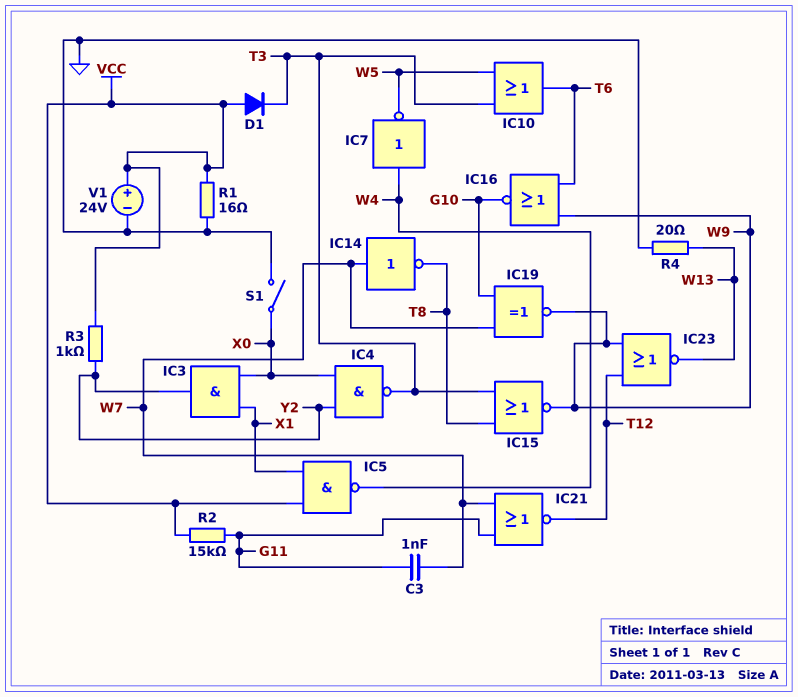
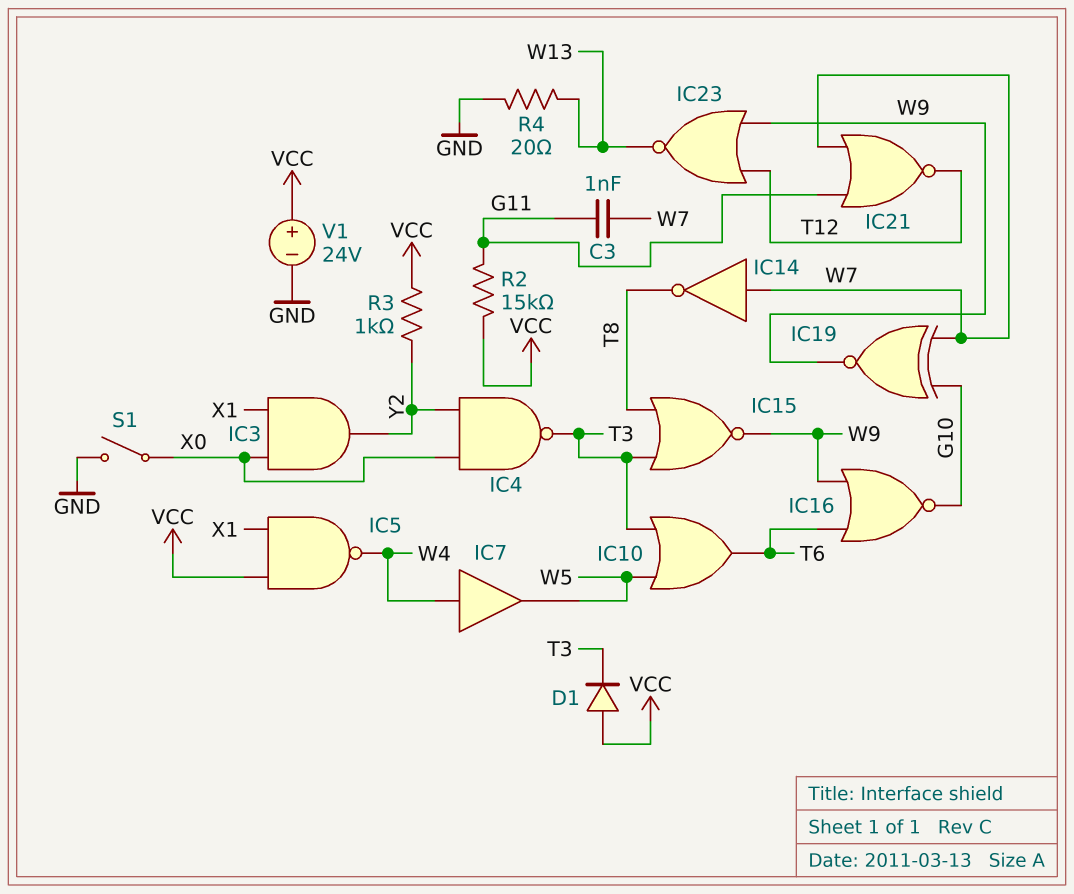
IC7: NOT (in W4, out W5) -> buffer (in W4, out W5)
R1: 16 (GND, VCC) -> none

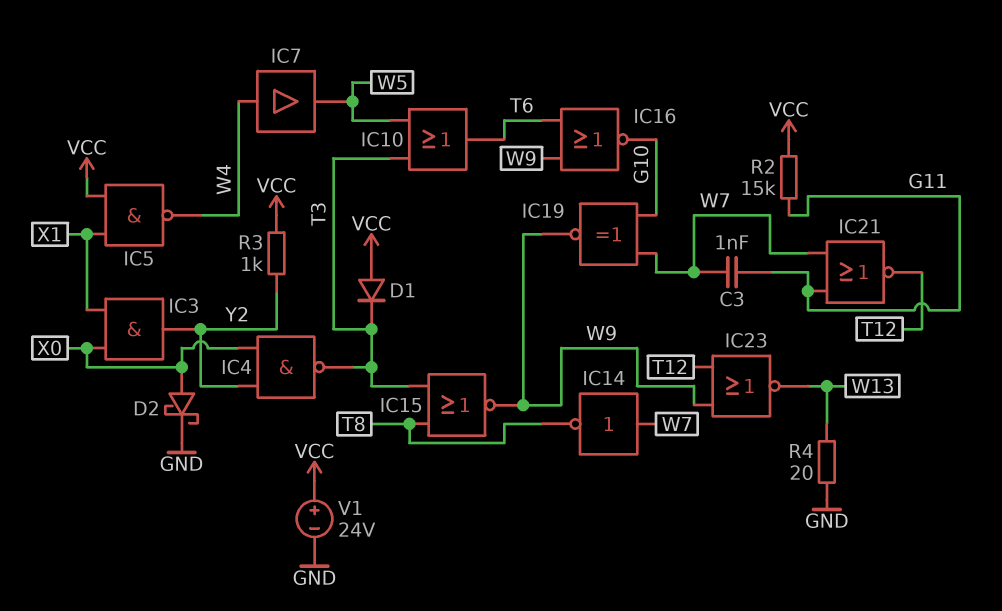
D2: none -> schottky (A X0, K GND)
S1: switch (GND, X0) -> none

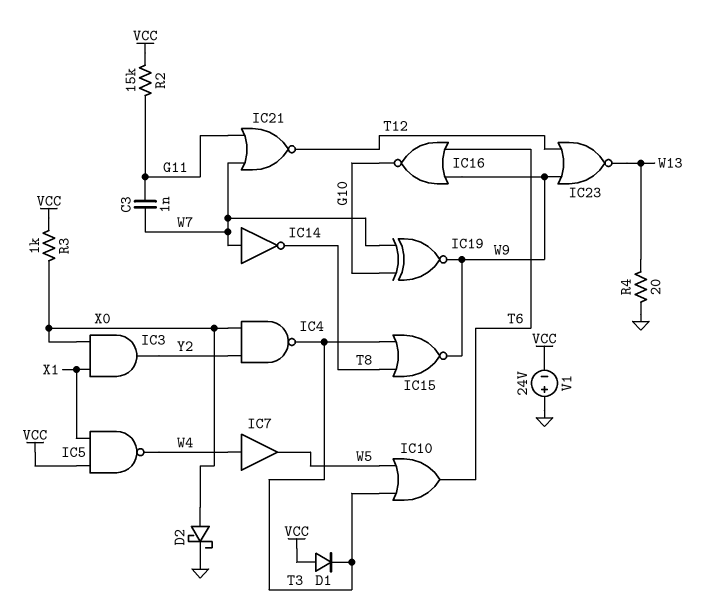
R3: 1k (VCC, Y2) -> 1k (VCC, X0)
V1: 24V (plus VCC, minus GND) -> 24V (plus GND, minus VCC)

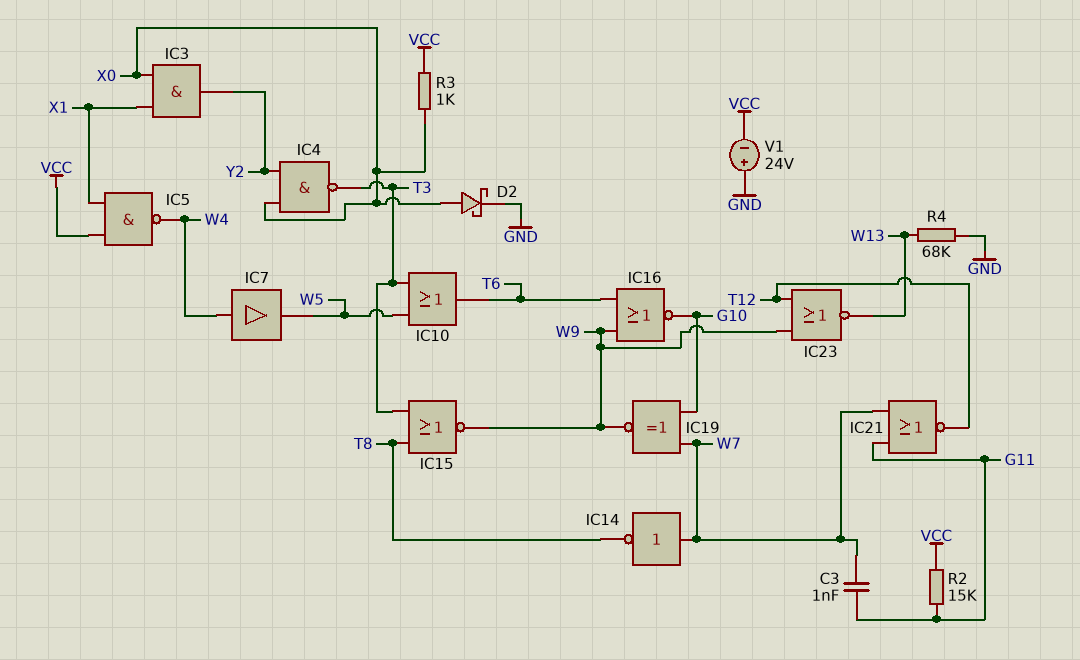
D1: diode (A VCC, K T3) -> none
R4: 20 (GND, W13) -> 68k (GND, W13)

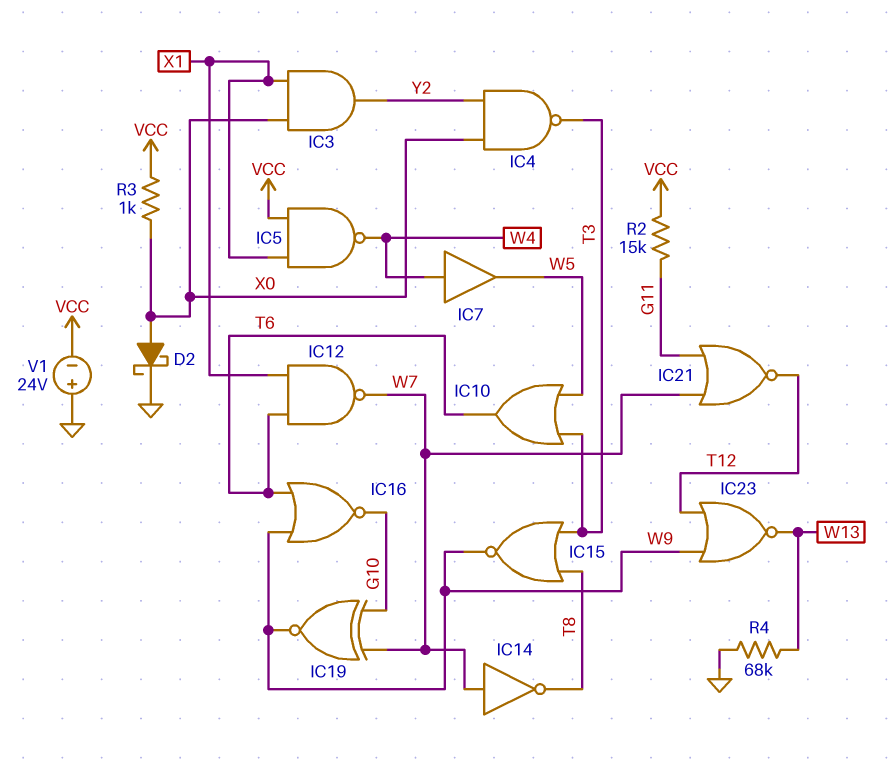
C3: 1nF (G11, W7) -> none
IC12: none -> NAND (in T6, in X1, out W7)

